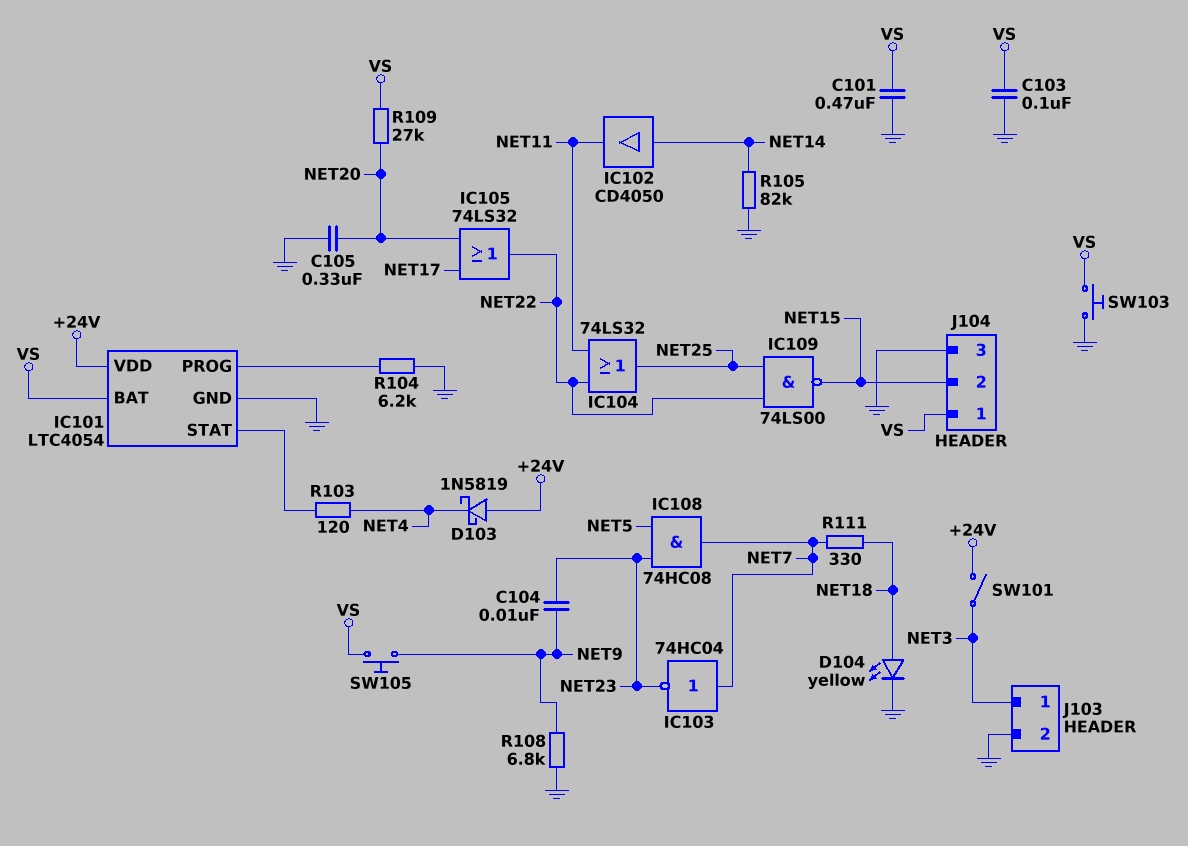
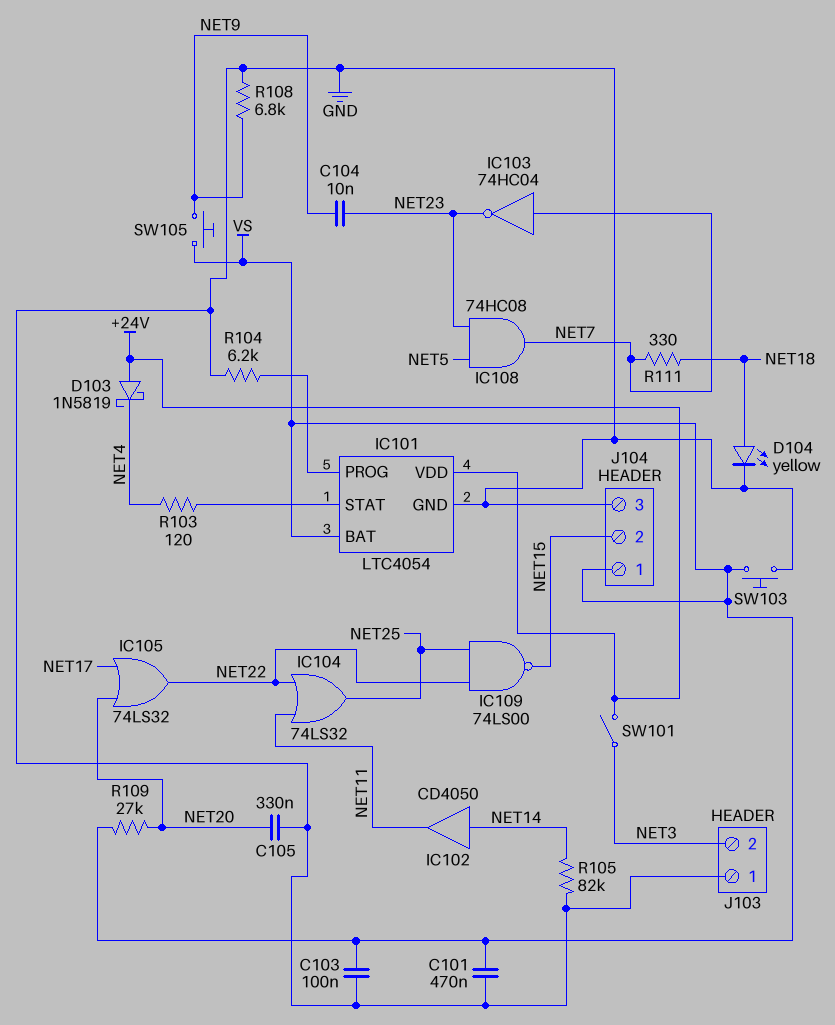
J103 pin 1: NET3 -> GND
J103 pin 2: GND -> NET3

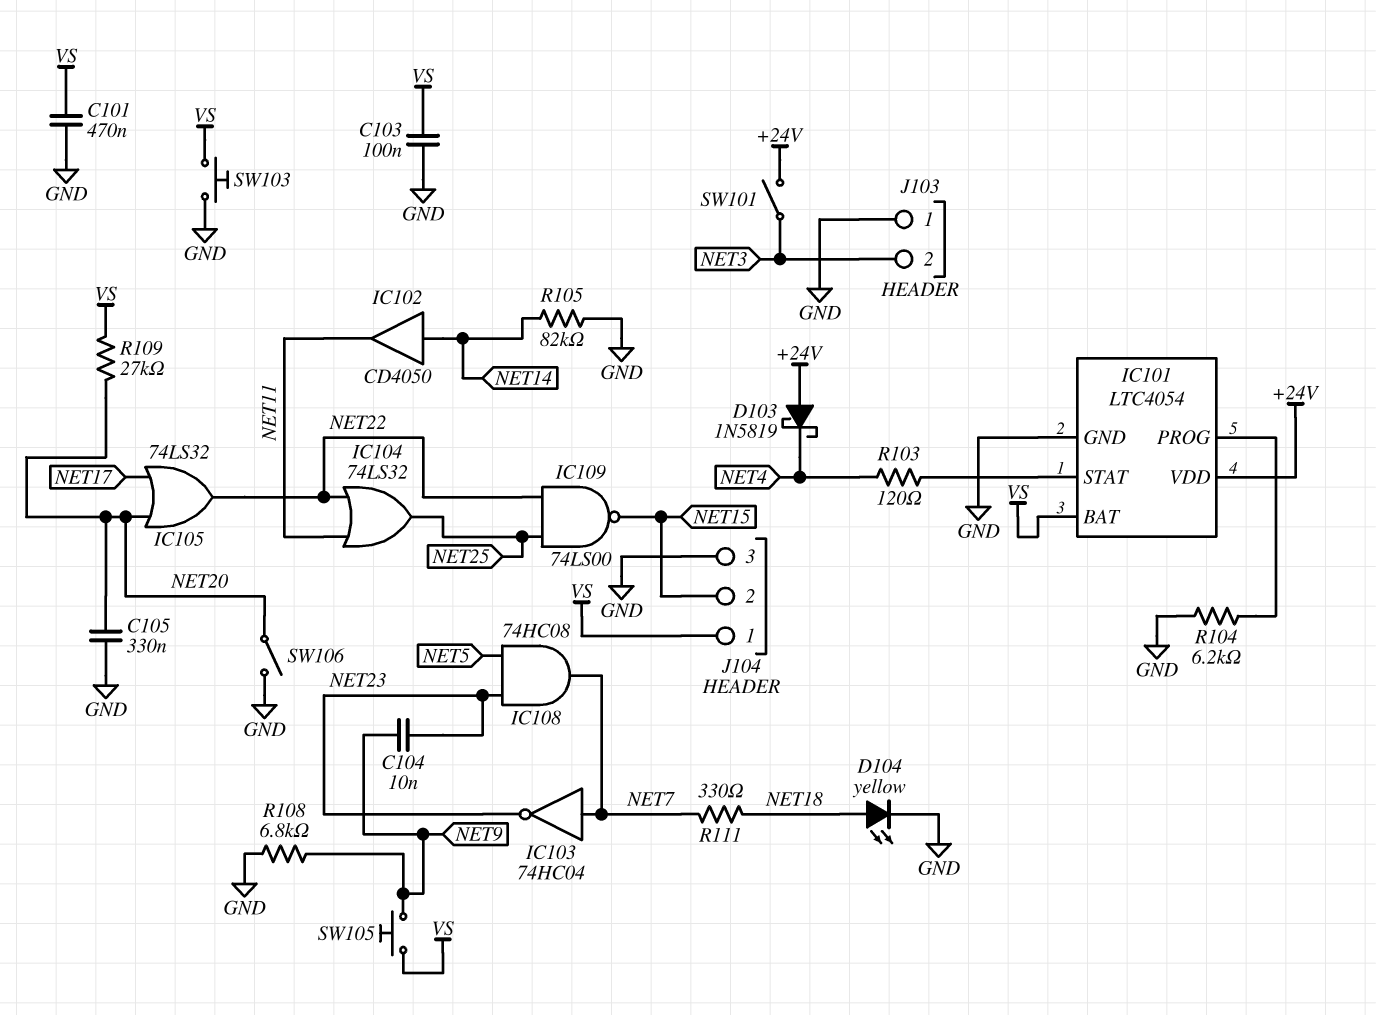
SW106: none -> switch (GND, NET20)

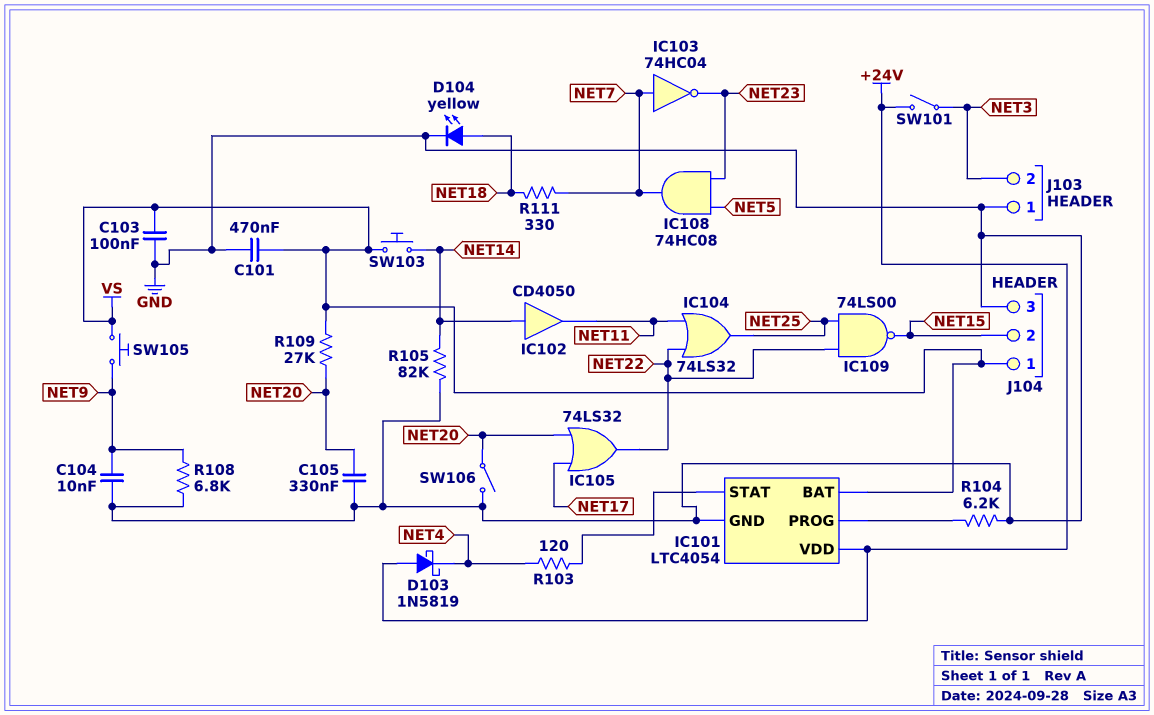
C104: 10nF (NET9, NET23) -> 10nF (GND, NET9)
SW103: button (GND, VS) -> button (NET14, VS)

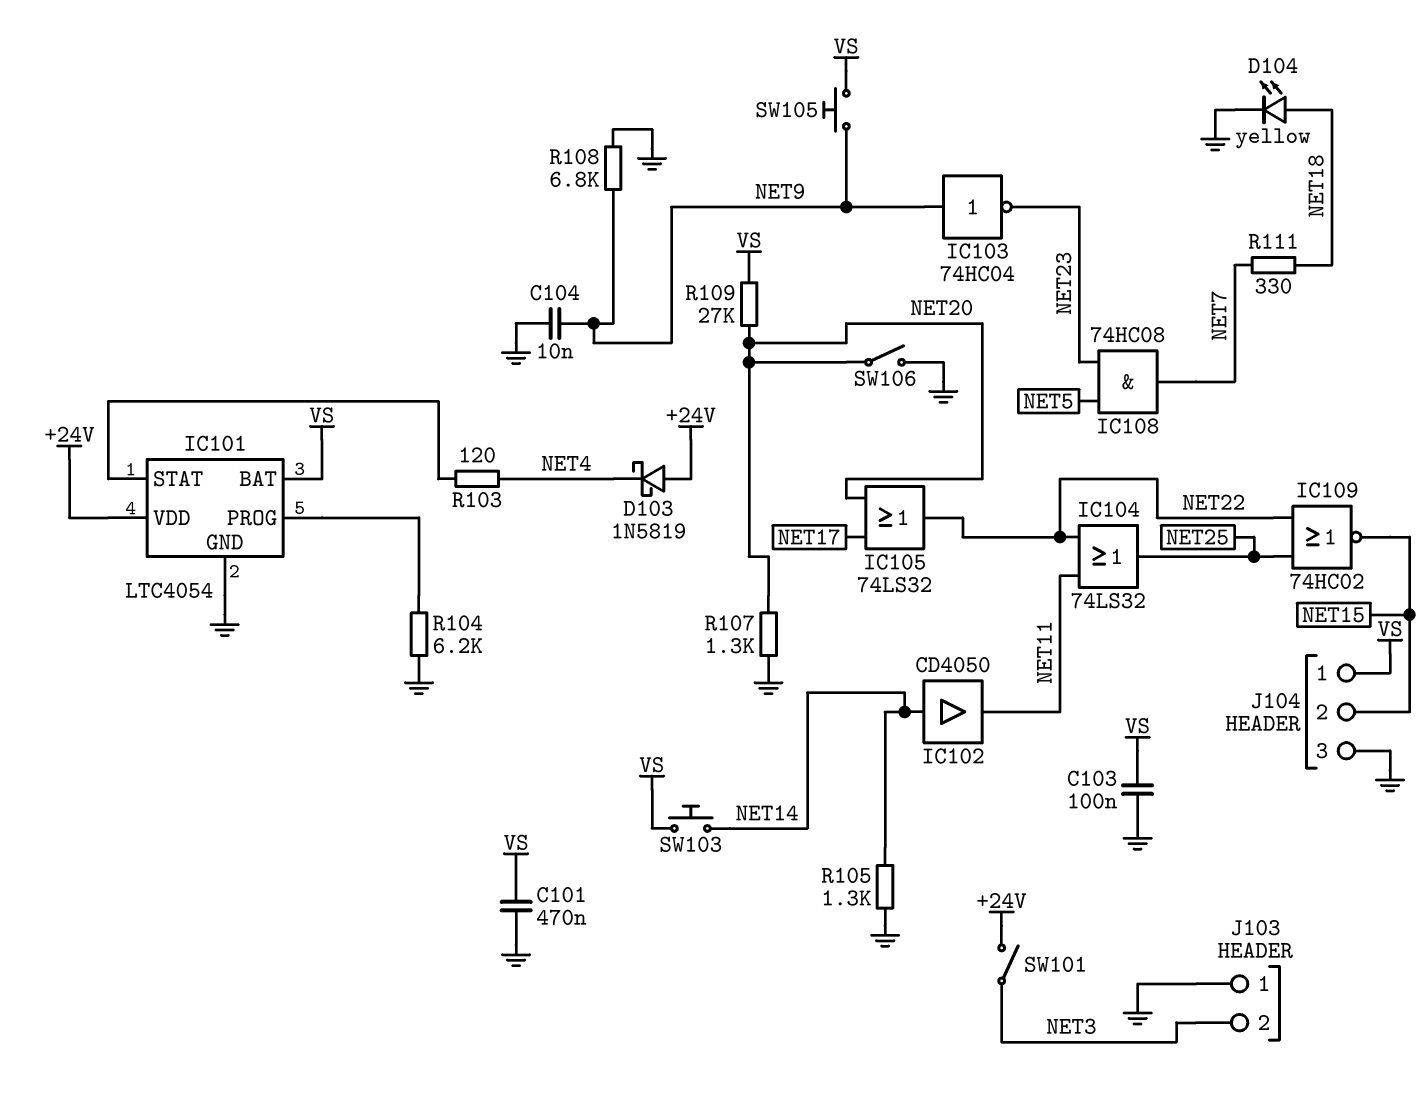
C105: 330nF (GND, NET20) -> none
IC103: NOT 74HC04 (in NET7, out NET23) -> NOT 74HC04 (in NET9, out NET23)
IC109: NAND 74LS00 (in NET22, in NET25, out NET15) -> NOR 74HC02 (in NET22, in NET25, out NET15)
R105: 82k (GND, NET14) -> 1.3k (GND, NET14)
R107: none -> 1.3k (GND, NET20)

